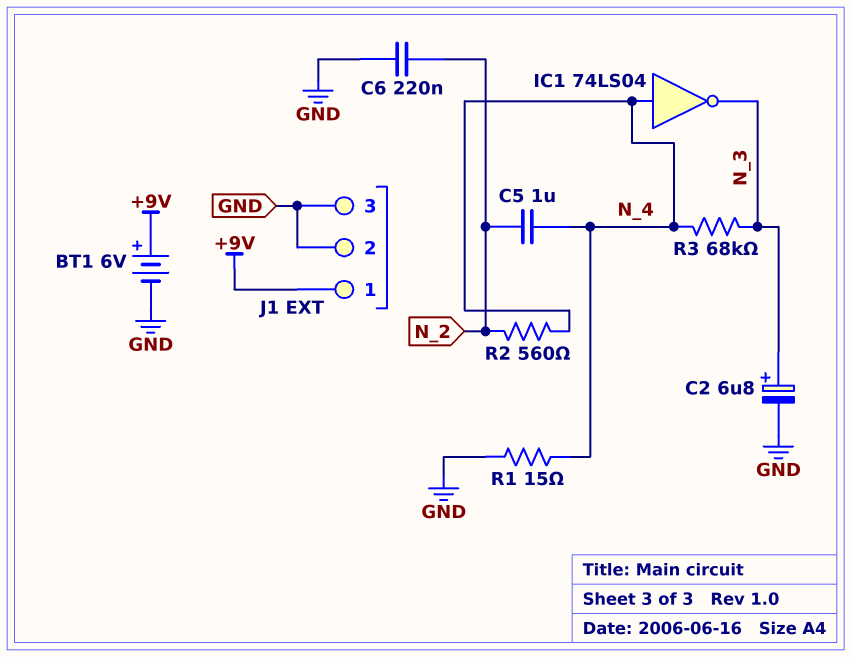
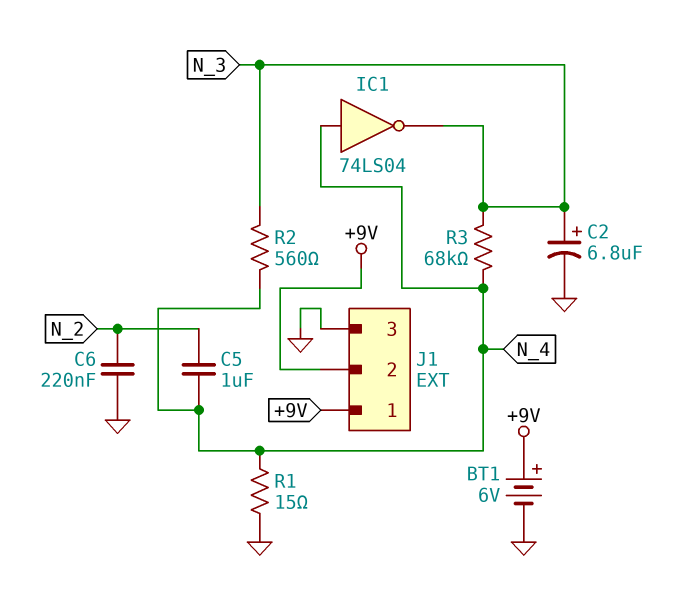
J1 pin 2: GND -> +9V
R2: 560 (N_2, N_4) -> 560 (N_3, N_4)

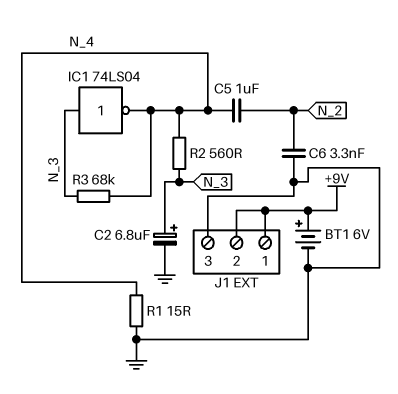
C6: 220nF (GND, N_2) -> 3.3nF (GND, N_2)
IC1: NOT 74LS04 (in N_4, out N_3) -> NOT 74LS04 (in N_3, out N_4)

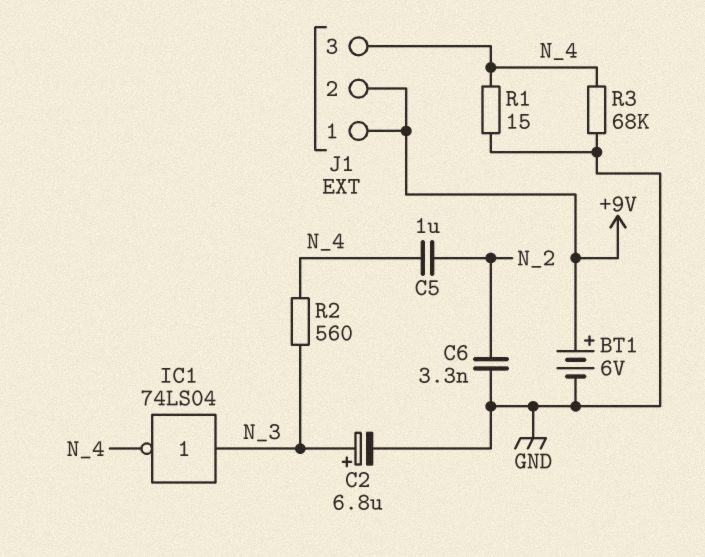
J1 pin 3: GND -> N_4
R3: 68k (N_3, N_4) -> 68k (GND, N_4)

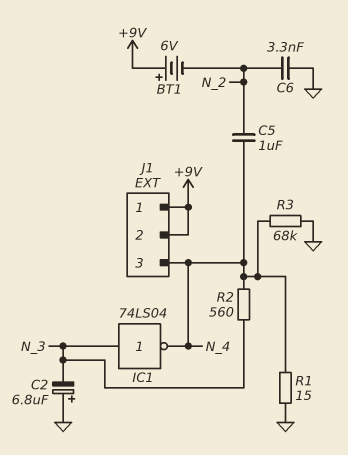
BT1: 6V (plus +9V, minus GND) -> 6V (plus +9V, minus N_2)
C2: 6.8uF (plus N_3, minus GND) -> 6.8uF (plus GND, minus N_3)

